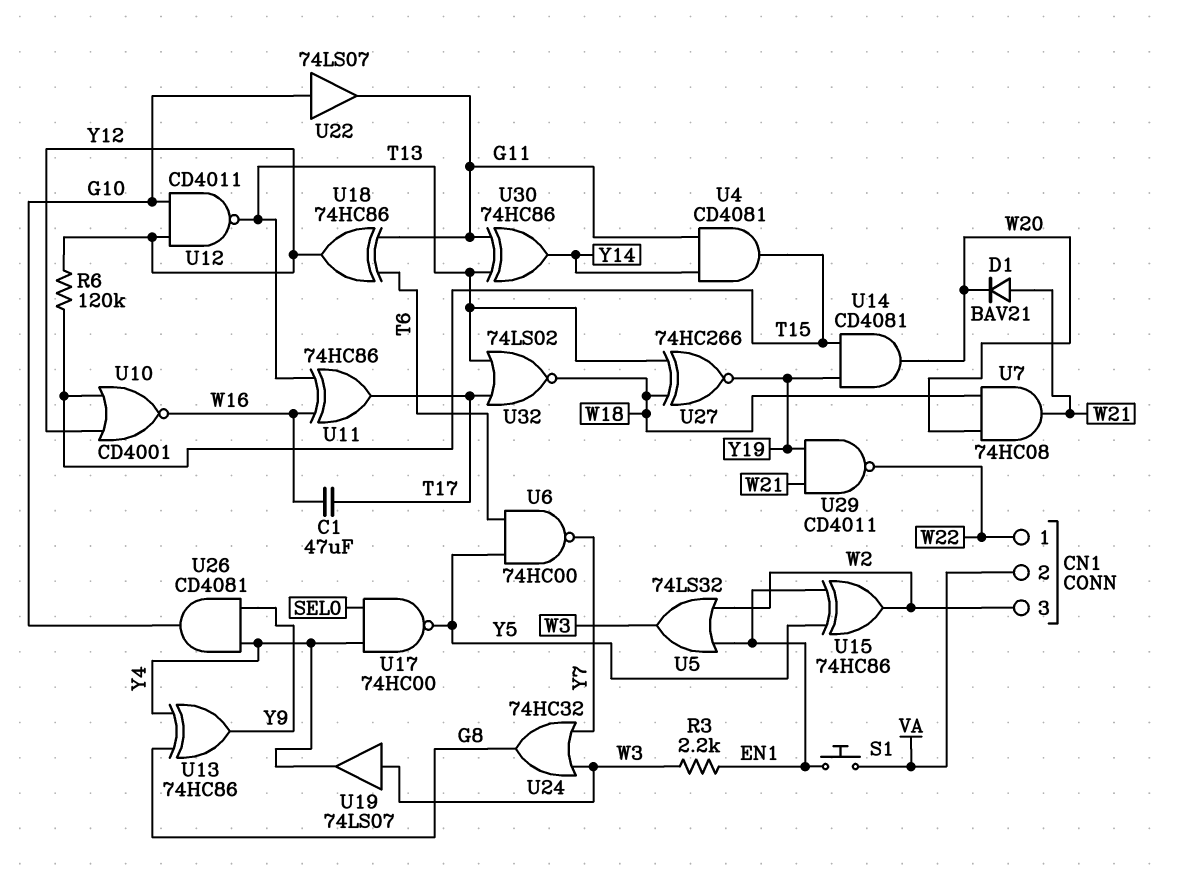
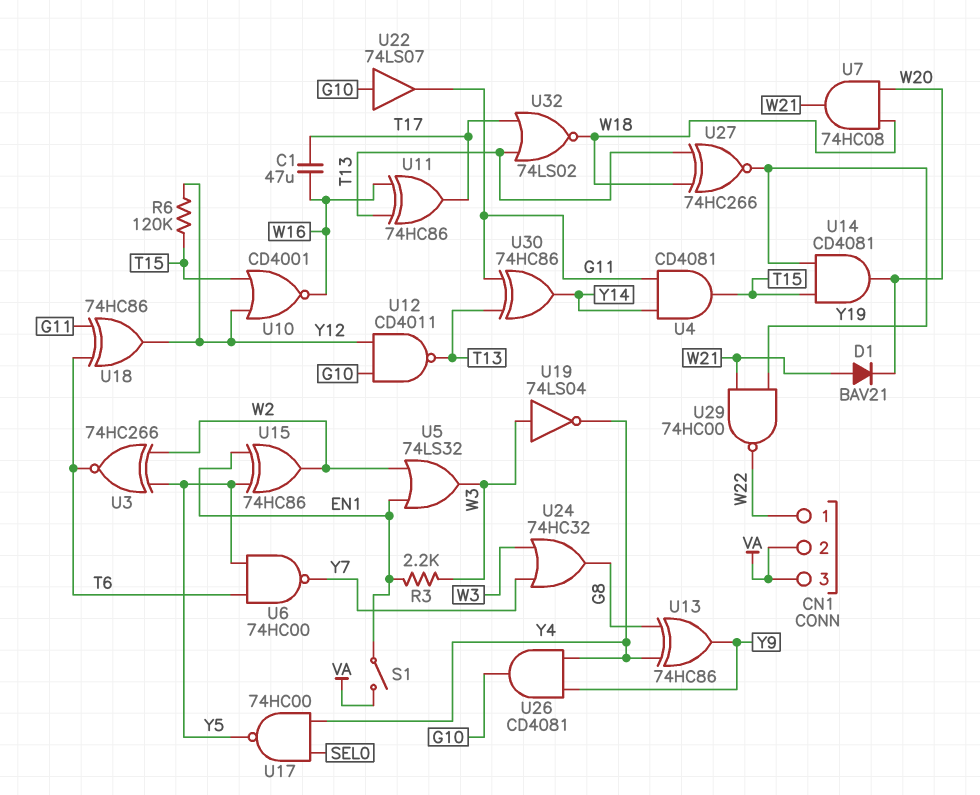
CN1 pin 3: W2 -> VA
S1: button (EN1, VA) -> switch (EN1, VA)
U3: none -> XNOR 74HC266 (in W2, in Y5, out T6)
U19: buffer 74LS07 (in W3, out Y4) -> NOT 74LS04 (in W3, out Y4)
U29: NAND CD4011 (in W21, in Y19, out W22) -> NAND 74HC00 (in W21, in Y19, out W22)

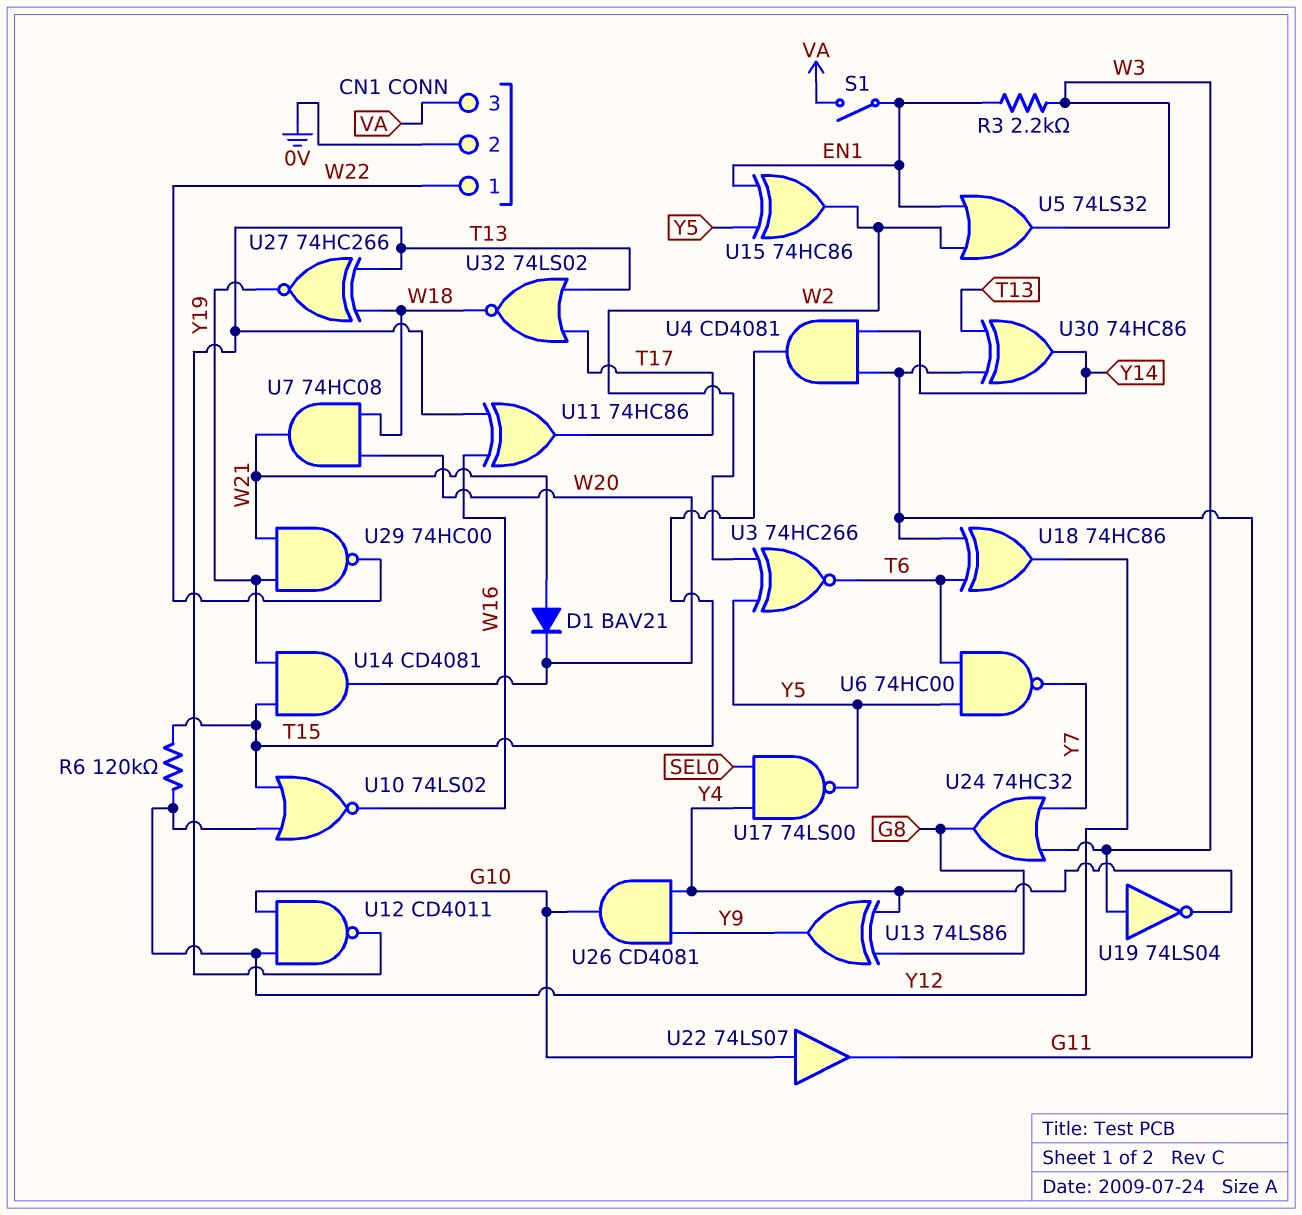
C1: 47uF (T17, W16) -> none
CN1 pin 2: VA -> 0V
U10: NOR CD4001 (in T15, in Y12, out W16) -> NOR 74LS02 (in T15, in Y12, out W16)
U13: XOR 74HC86 (in G8, in Y4, out Y9) -> XOR 74LS86 (in G8, in Y4, out Y9)
U17: NAND 74HC00 (in SEL0, in Y4, out Y5) -> NAND 74LS00 (in SEL0, in Y4, out Y5)

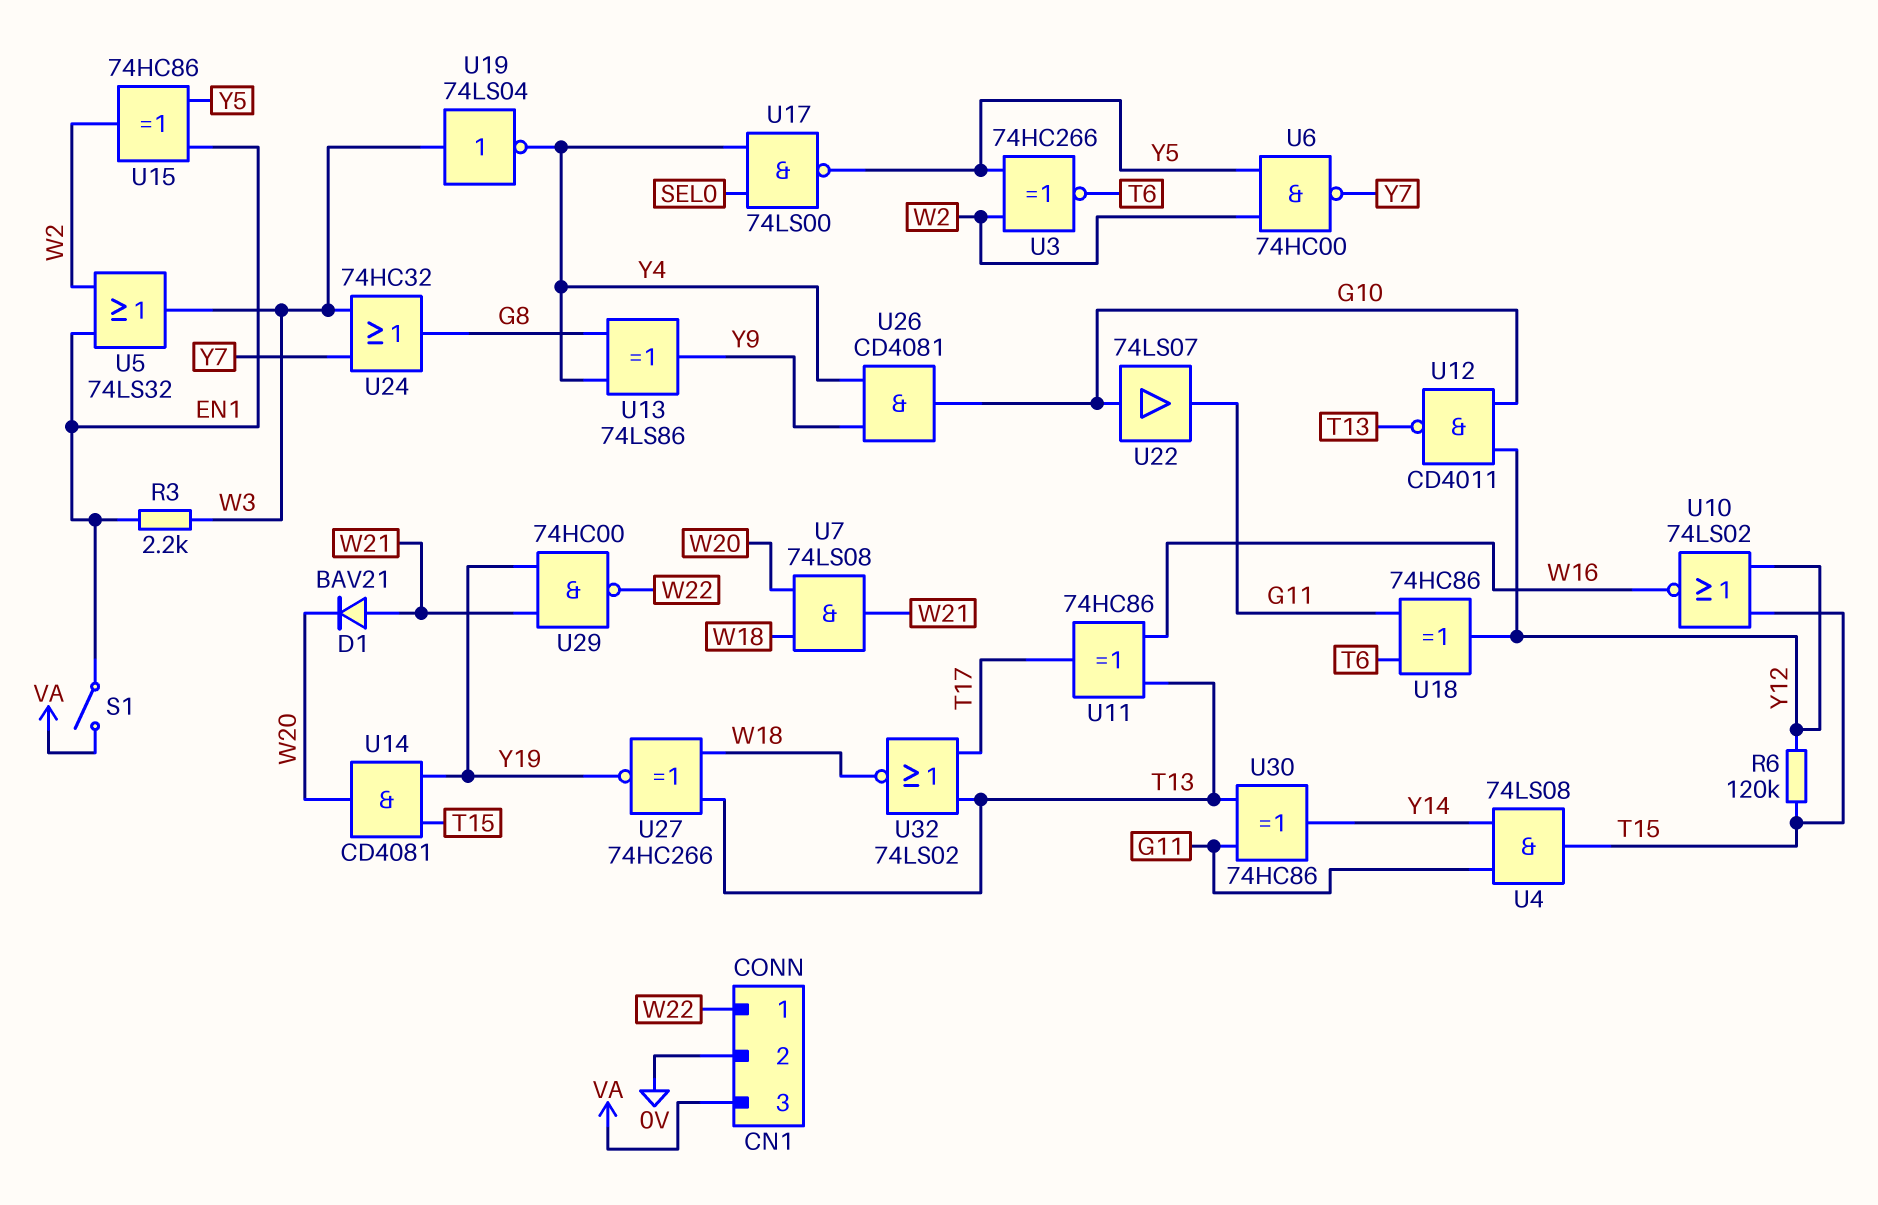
U4: AND CD4081 (in G11, in Y14, out T15) -> AND 74LS08 (in G11, in Y14, out T15)
U6: NAND 74HC00 (in T6, in Y5, out Y7) -> NAND 74HC00 (in W2, in Y5, out Y7)
U7: AND 74HC08 (in W18, in W20, out W21) -> AND 74LS08 (in W18, in W20, out W21)

